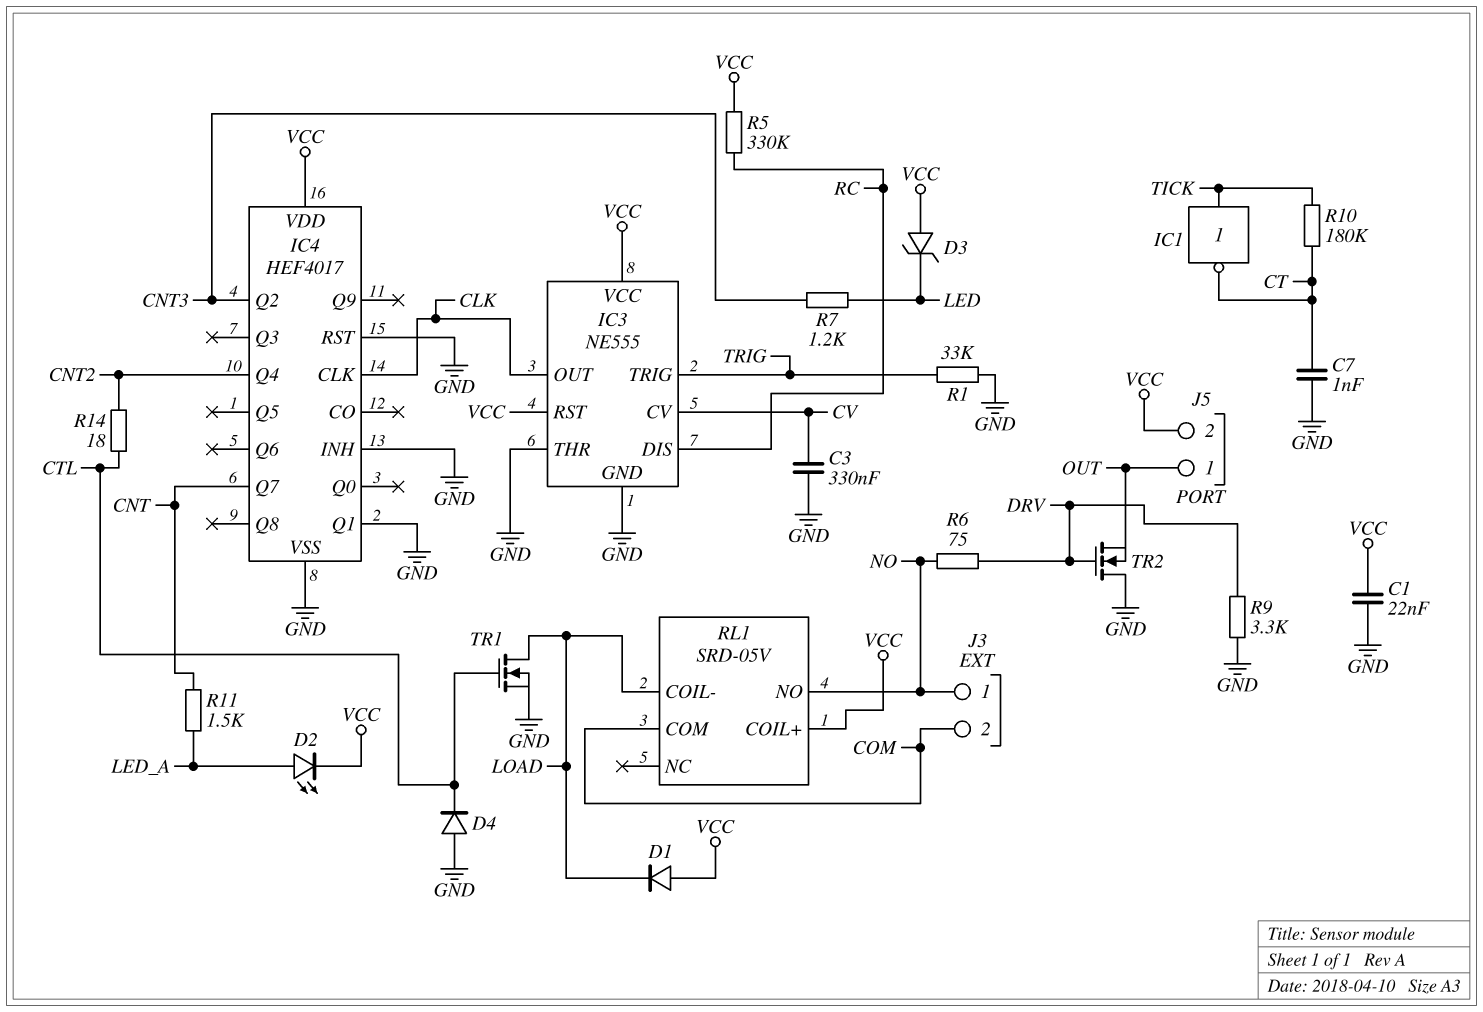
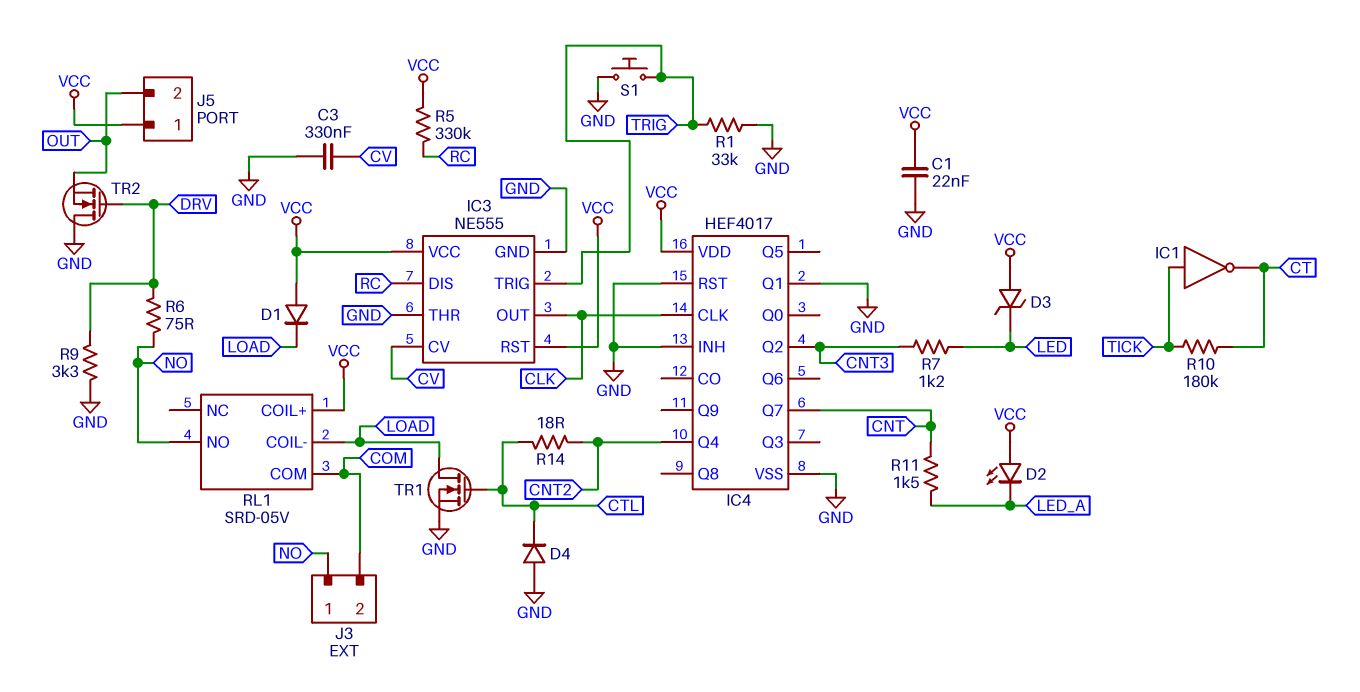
C7: 1nF (CT, GND) -> none
D2: LED (A LED_A, K VCC) -> LED (A VCC, K LED_A)
J5 pin 1: OUT -> VCC
J5 pin 2: VCC -> OUT
S1: none -> button (GND, TRIG)

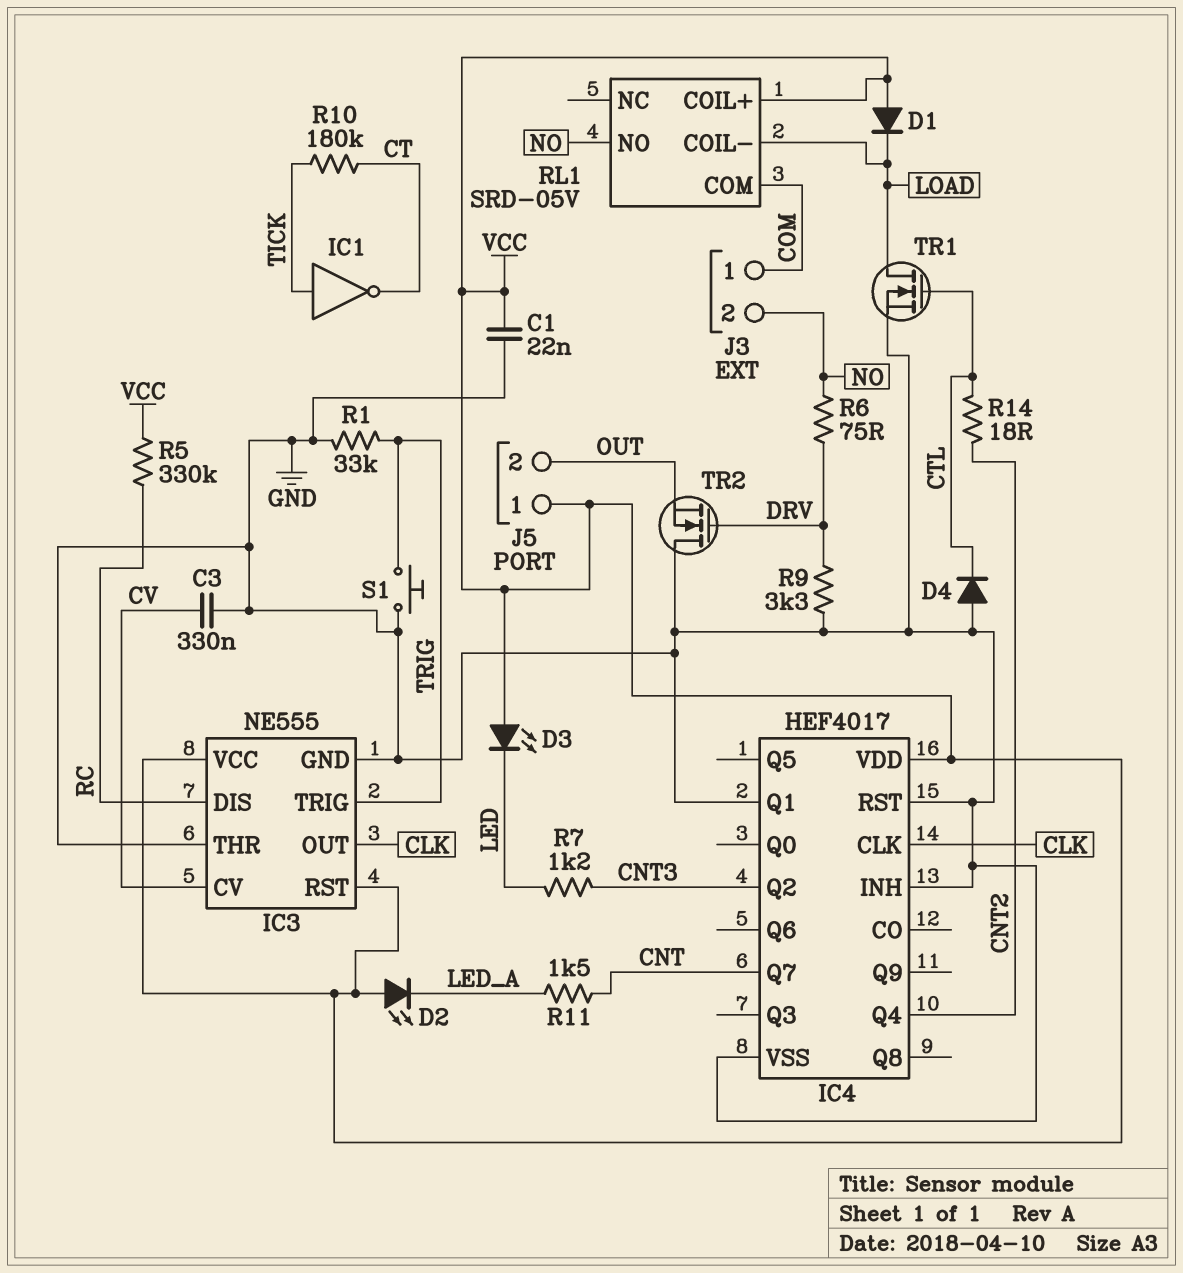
D3: zener (A VCC, K LED) -> LED (A VCC, K LED)
J3 pin 1: NO -> COM
J3 pin 2: COM -> NO

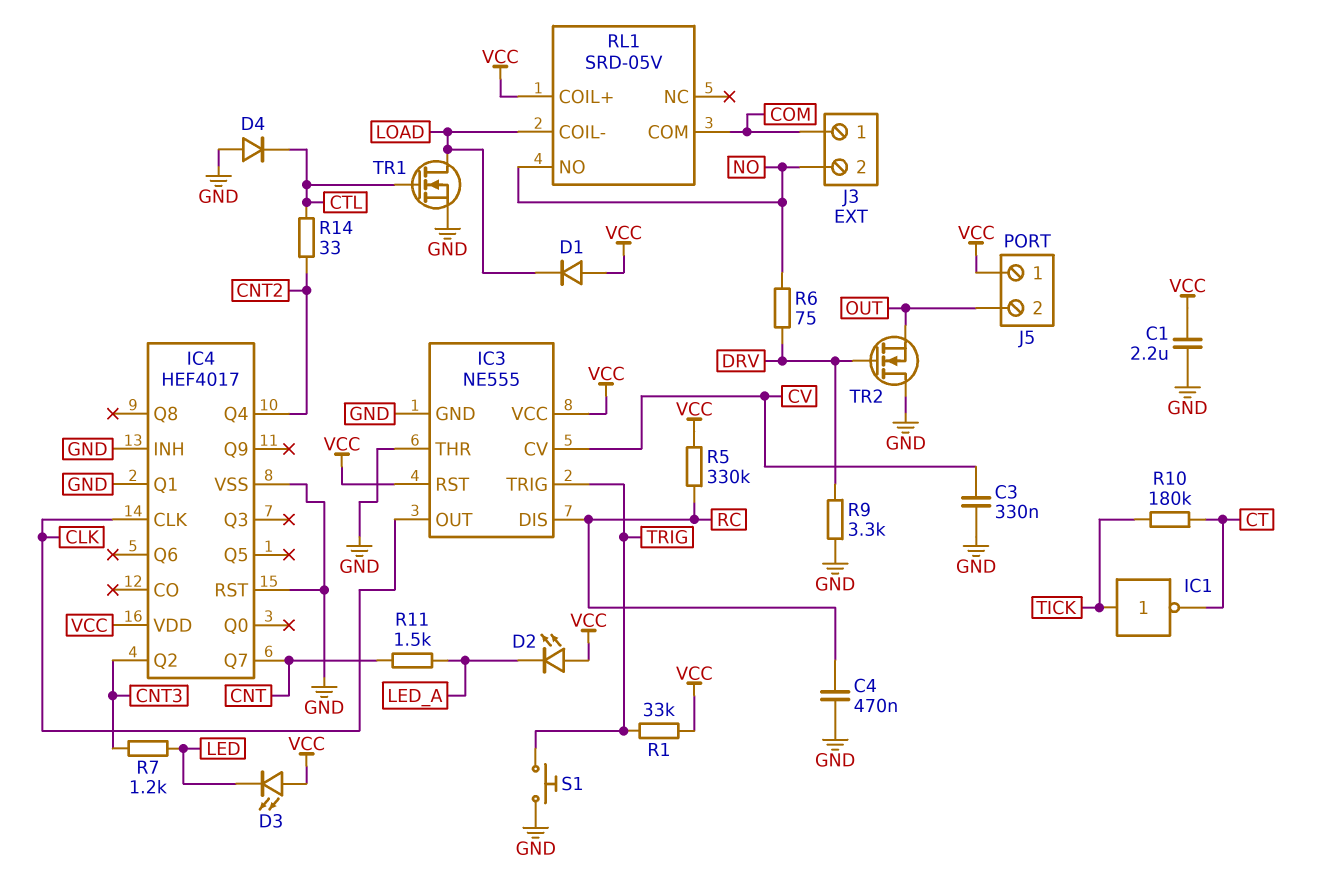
C1: 22nF (GND, VCC) -> 2.2uF (GND, VCC)
C4: none -> 470nF (GND, RC)
R1: 33k (GND, TRIG) -> 33k (TRIG, VCC)
R14: 18 (CNT2, CTL) -> 33 (CNT2, CTL)

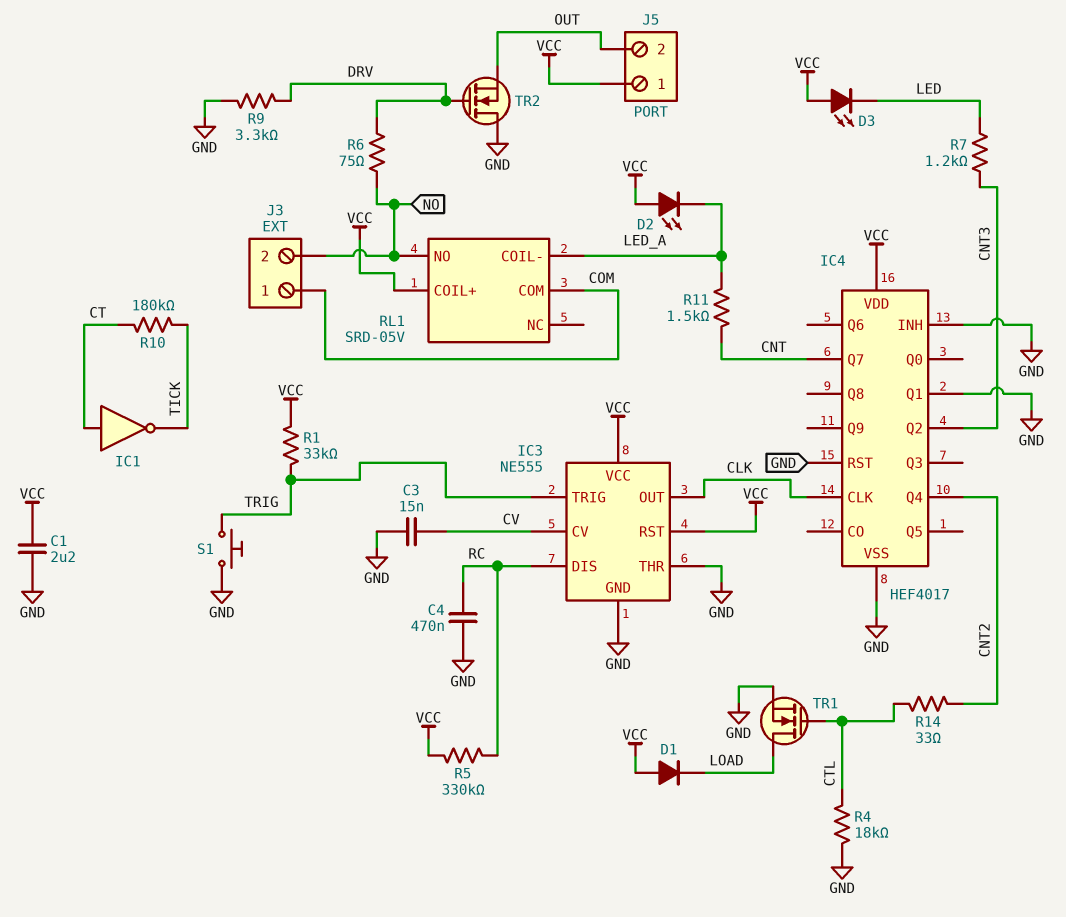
C3: 330nF (CV, GND) -> 15nF (CV, GND)
D4: diode (A GND, K CTL) -> none
IC1: NOT (in TICK, out CT) -> NOT (in CT, out TICK)
R4: none -> 18k (CTL, GND)
RL1 pin COIL-: LOAD -> LED_A

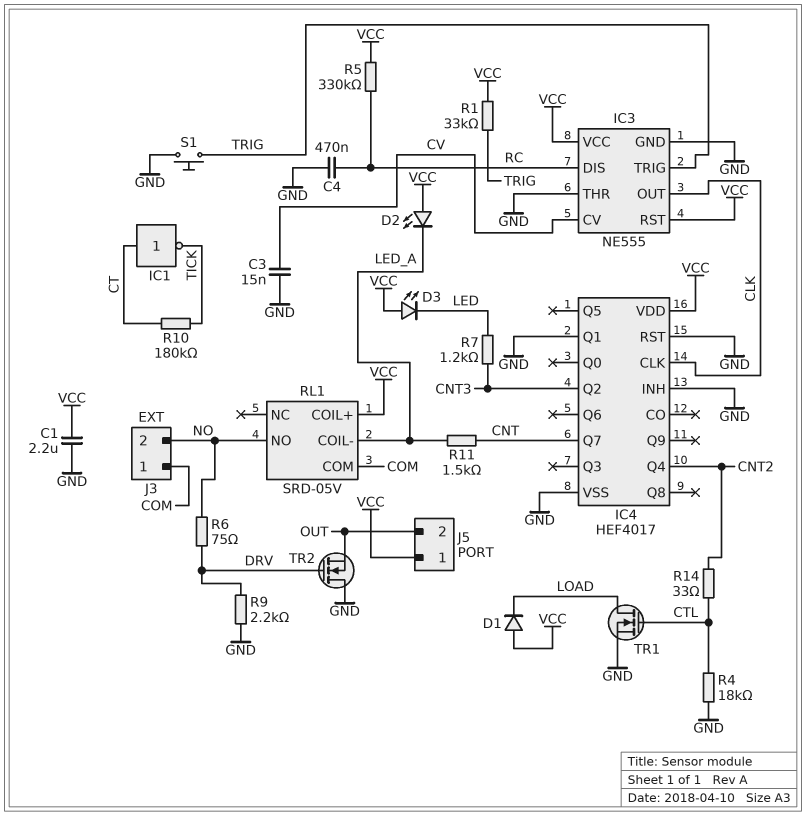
R9: 3.3k (DRV, GND) -> 2.2k (DRV, GND)

